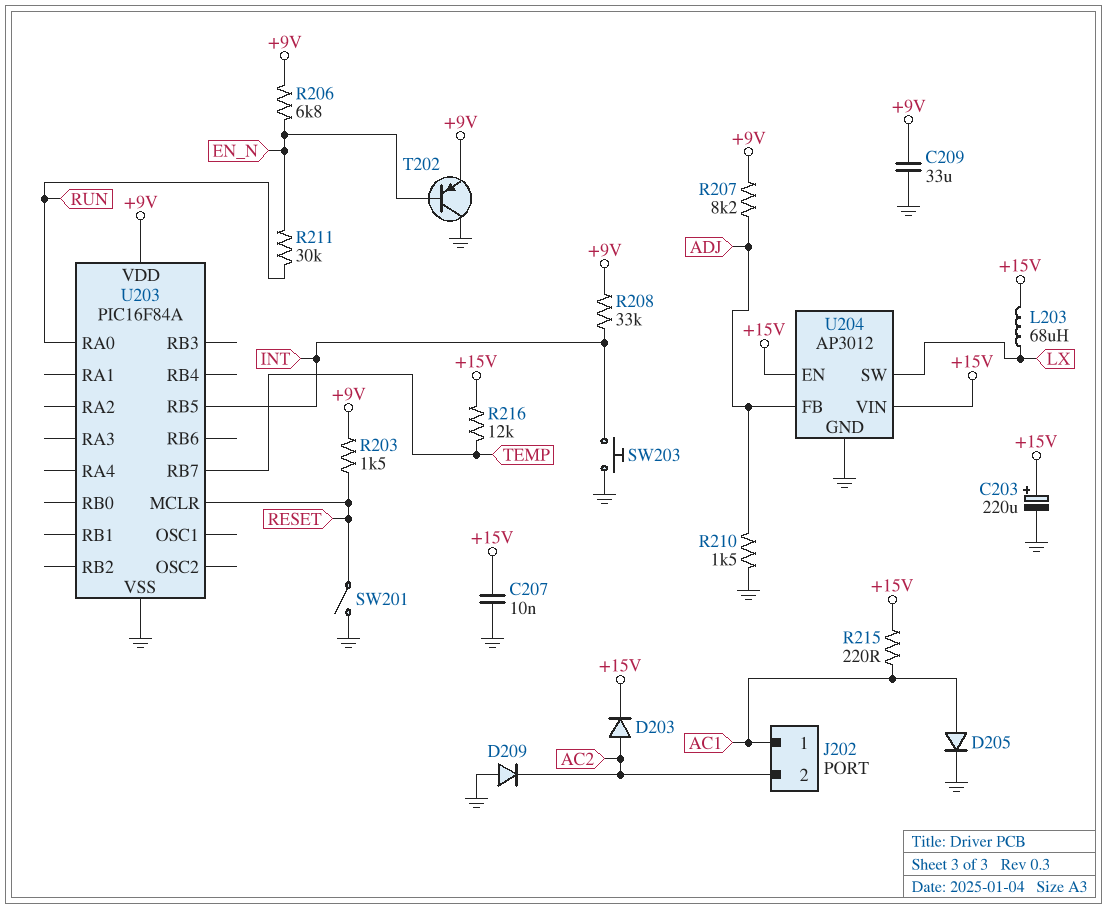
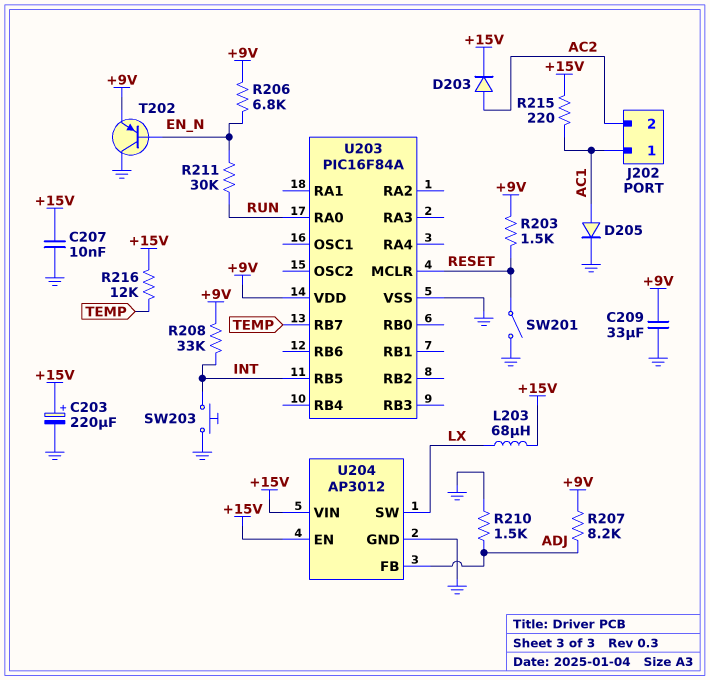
D209: diode (A GND, K AC2) -> none

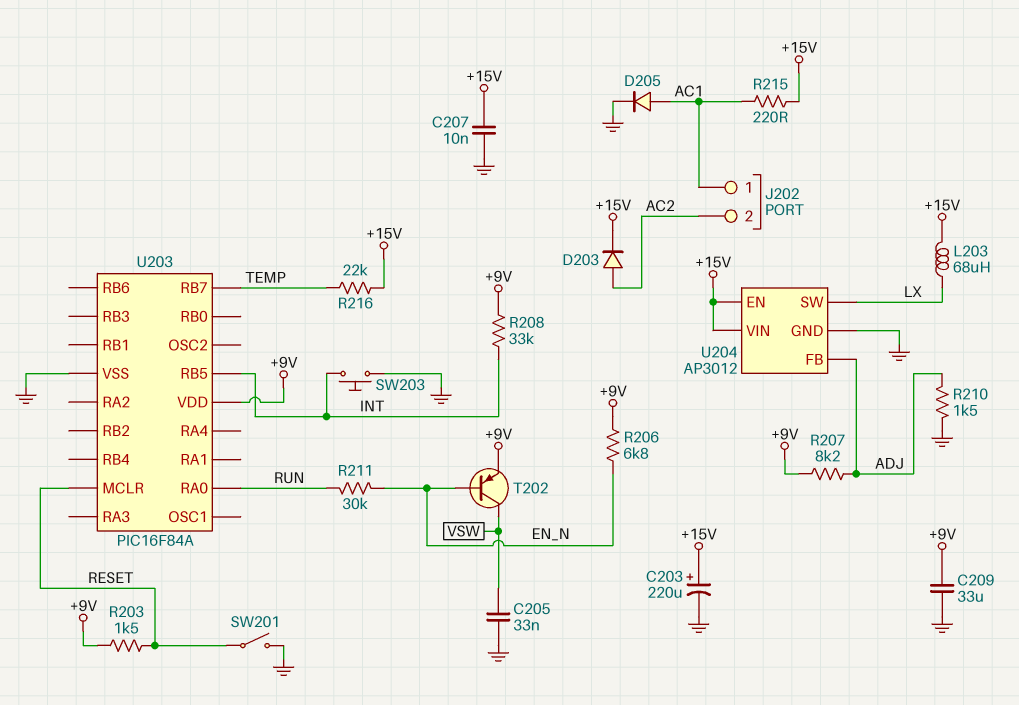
C205: none -> 33nF (GND, VSW)
R216: 12k (+15V, TEMP) -> 22k (+15V, TEMP)
T202: PNP (B EN_N, C GND, E +9V) -> PNP (B EN_N, C VSW, E +9V)

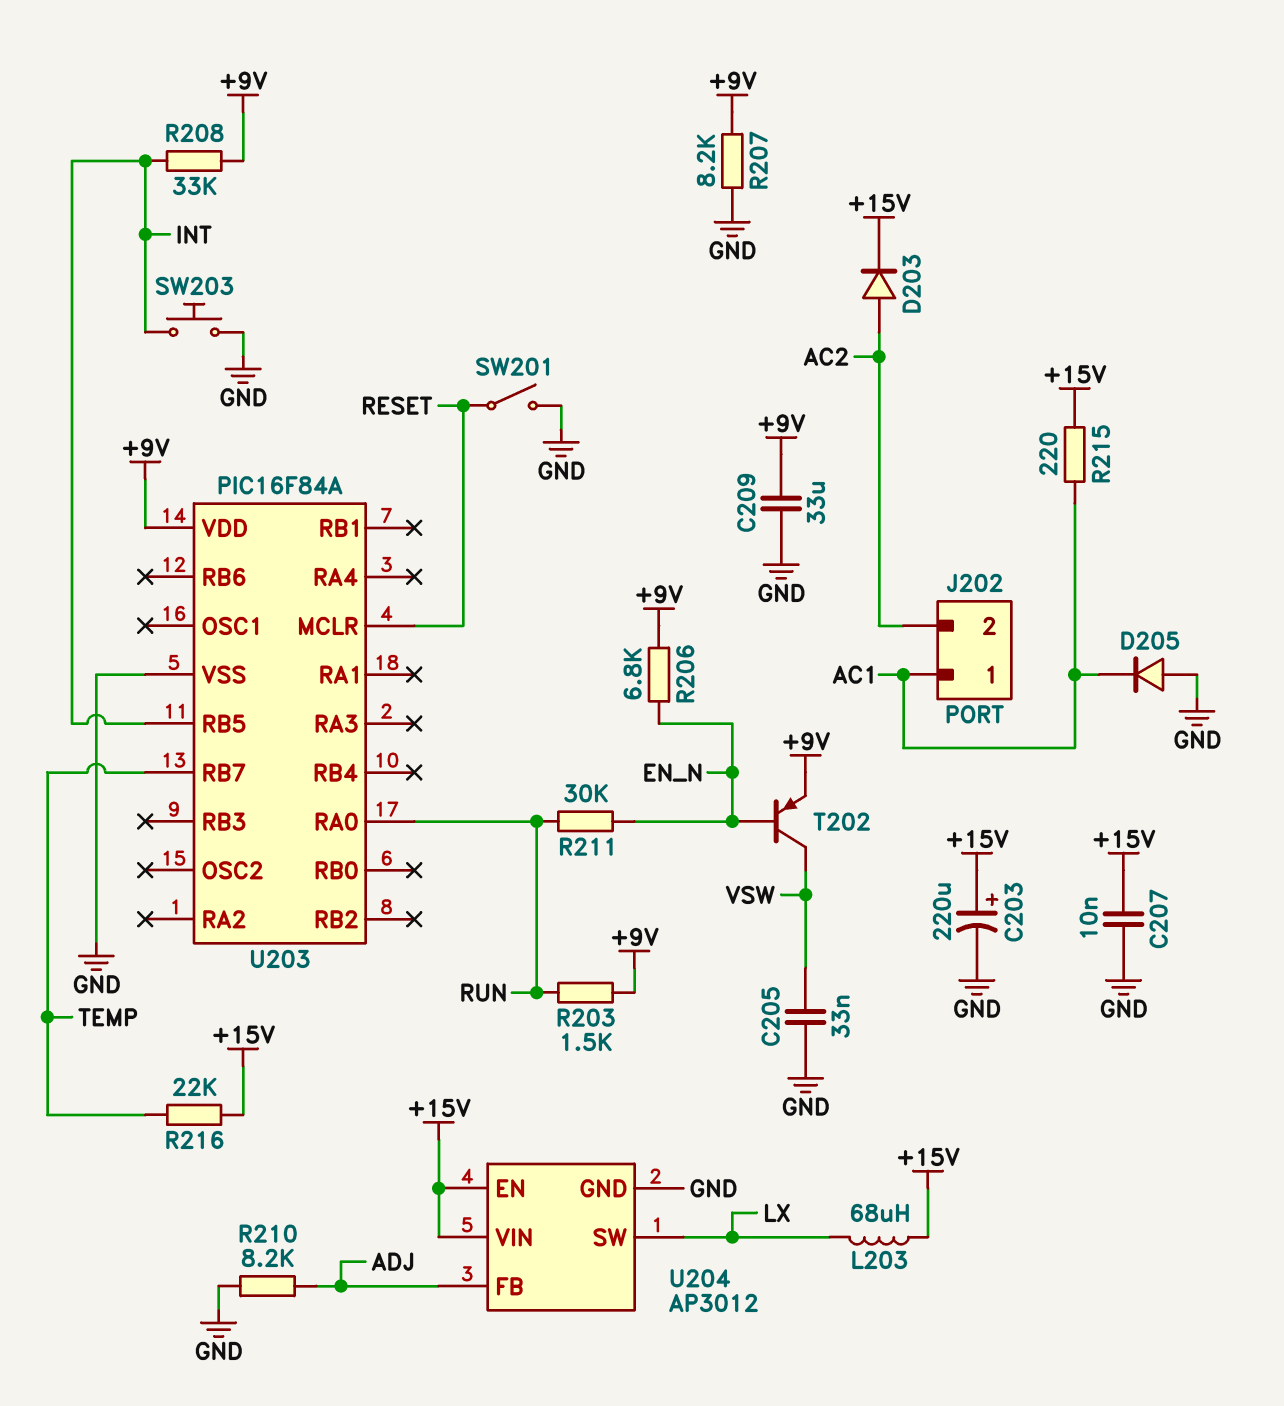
D205: diode (A AC1, K GND) -> diode (A GND, K AC1)
R203: 1.5k (+9V, RESET) -> 1.5k (+9V, RUN)
R207: 8.2k (+9V, ADJ) -> 8.2k (+9V, GND)
R210: 1.5k (ADJ, GND) -> 8.2k (ADJ, GND)

